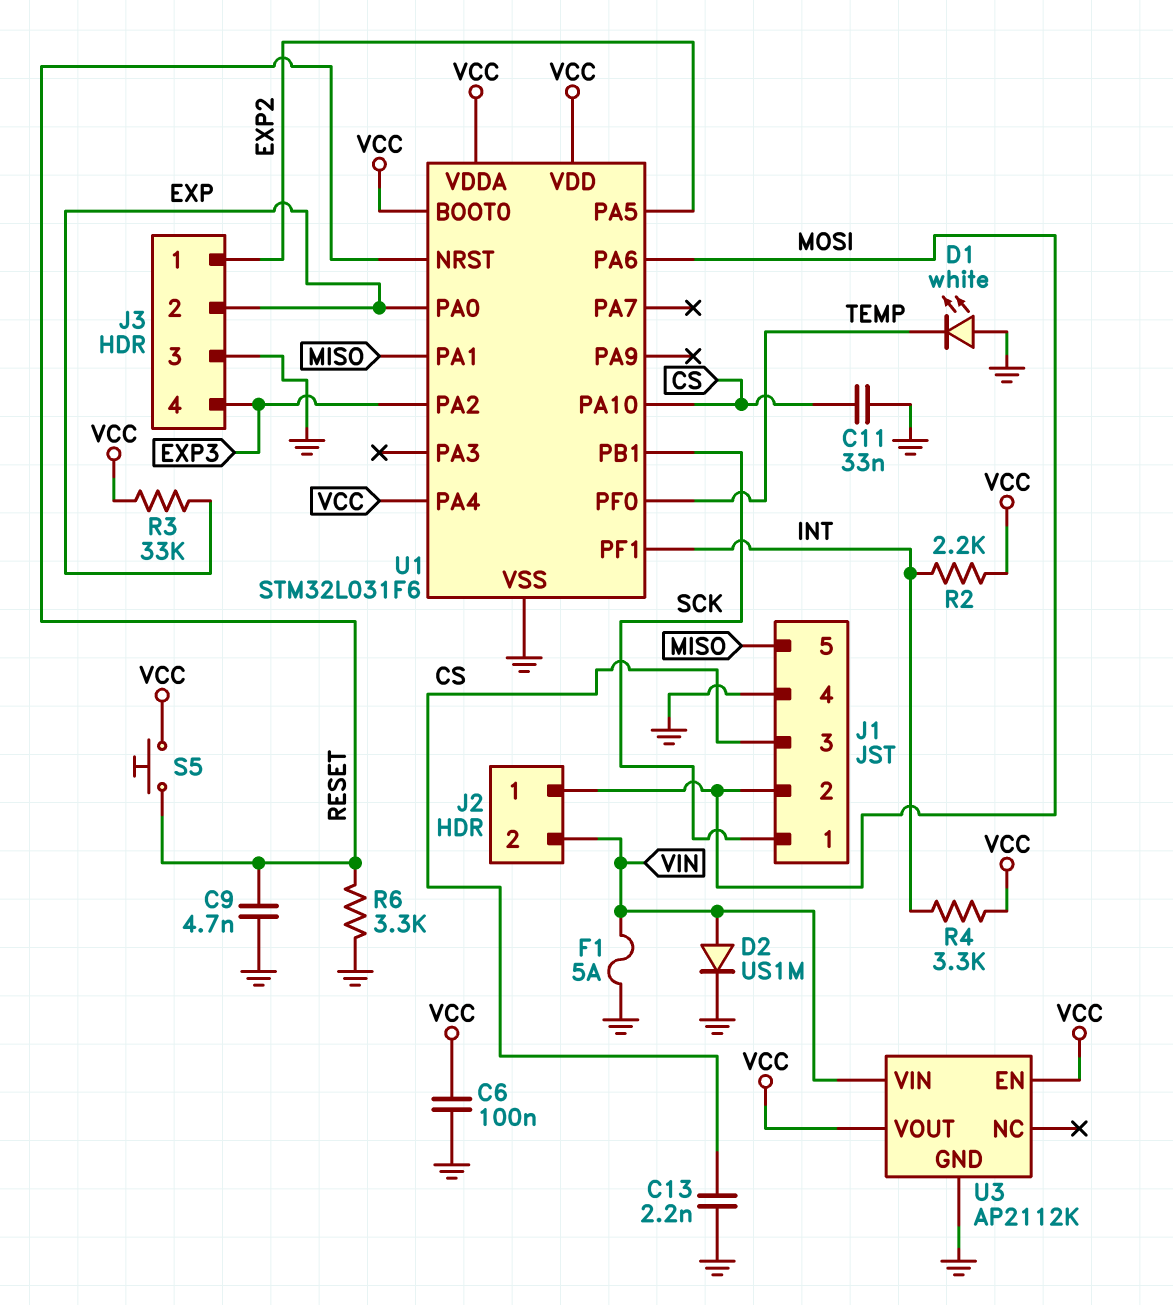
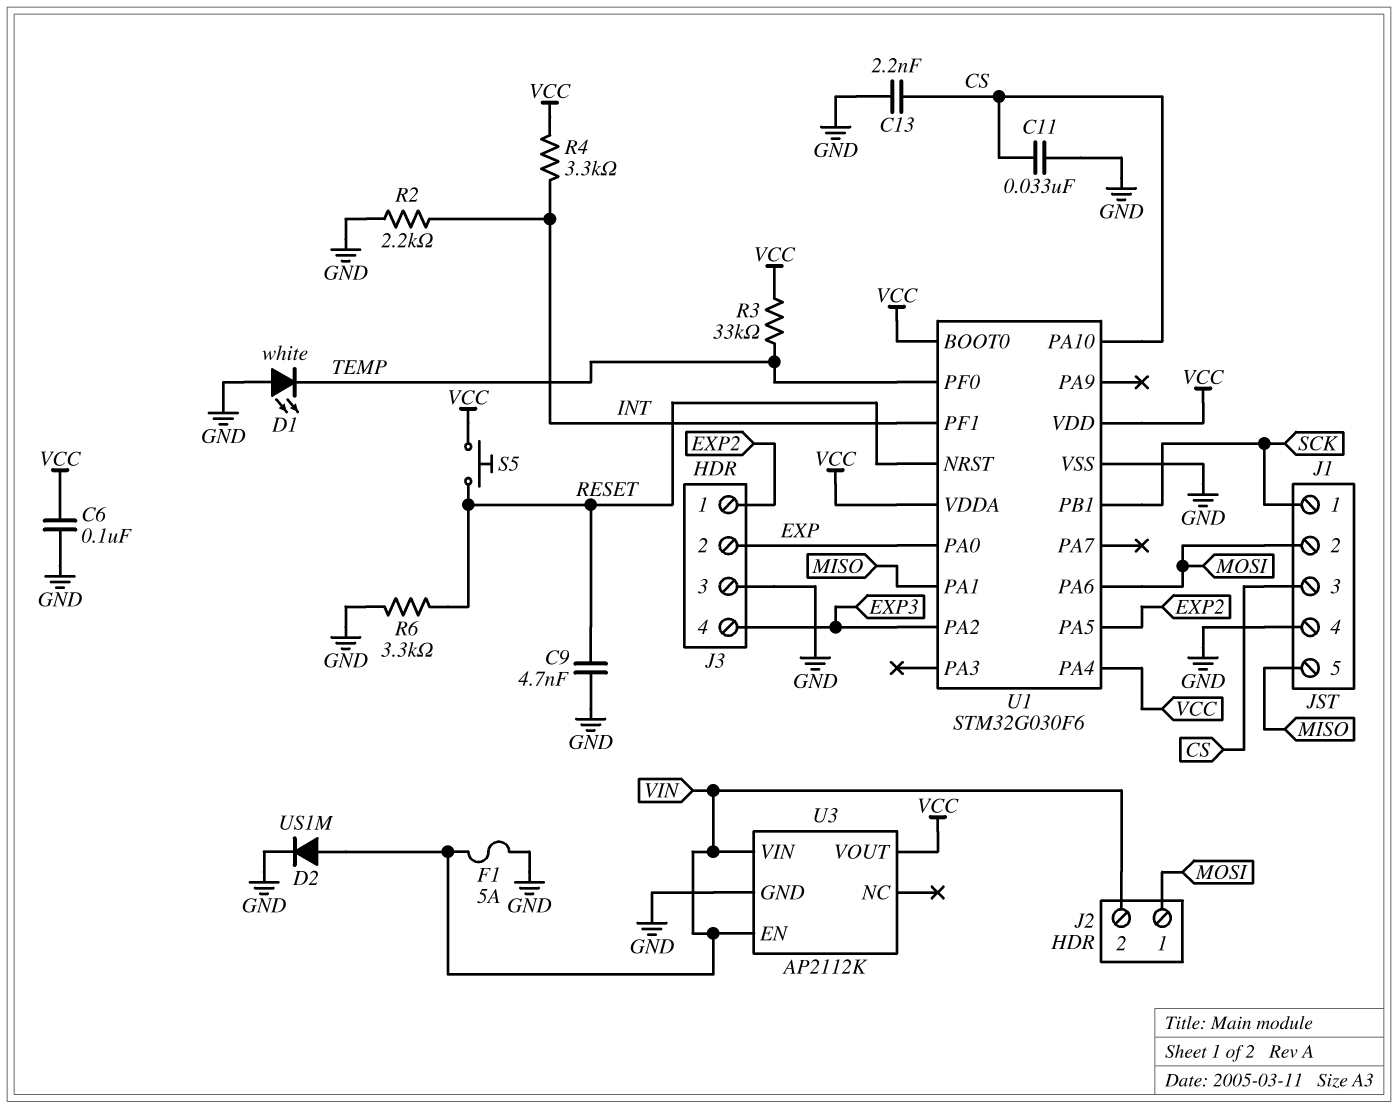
R2: 2.2k (INT, VCC) -> 2.2k (GND, INT)
R3: 33k (EXP, VCC) -> 33k (TEMP, VCC)
U1: STM32L031F6 -> STM32G030F6
U3 pin EN: VCC -> VIN

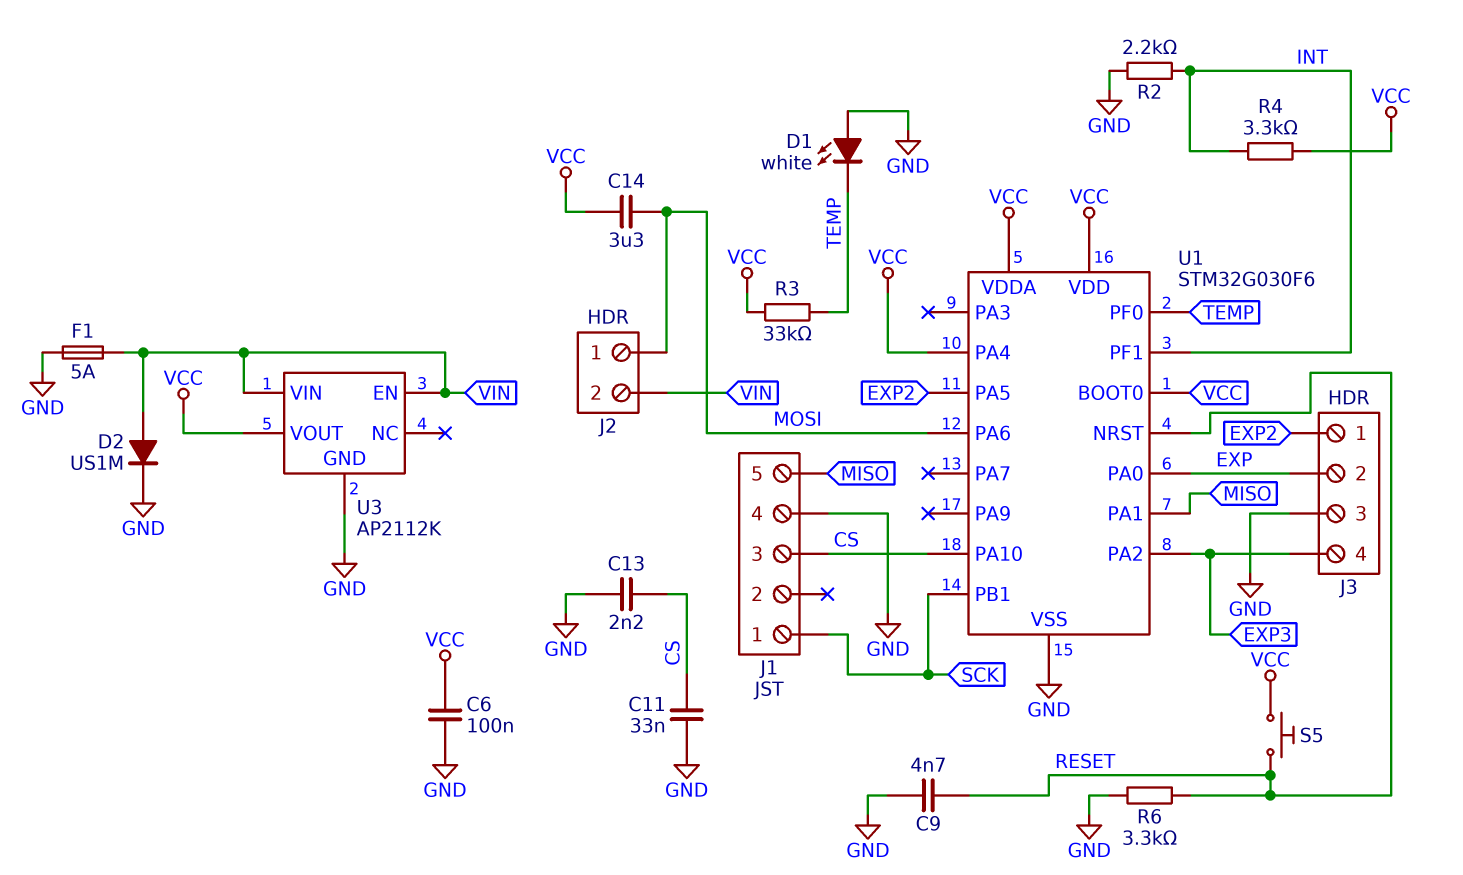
C14: none -> 3.3uF (MOSI, VCC)
J1 pin 2: MOSI -> none

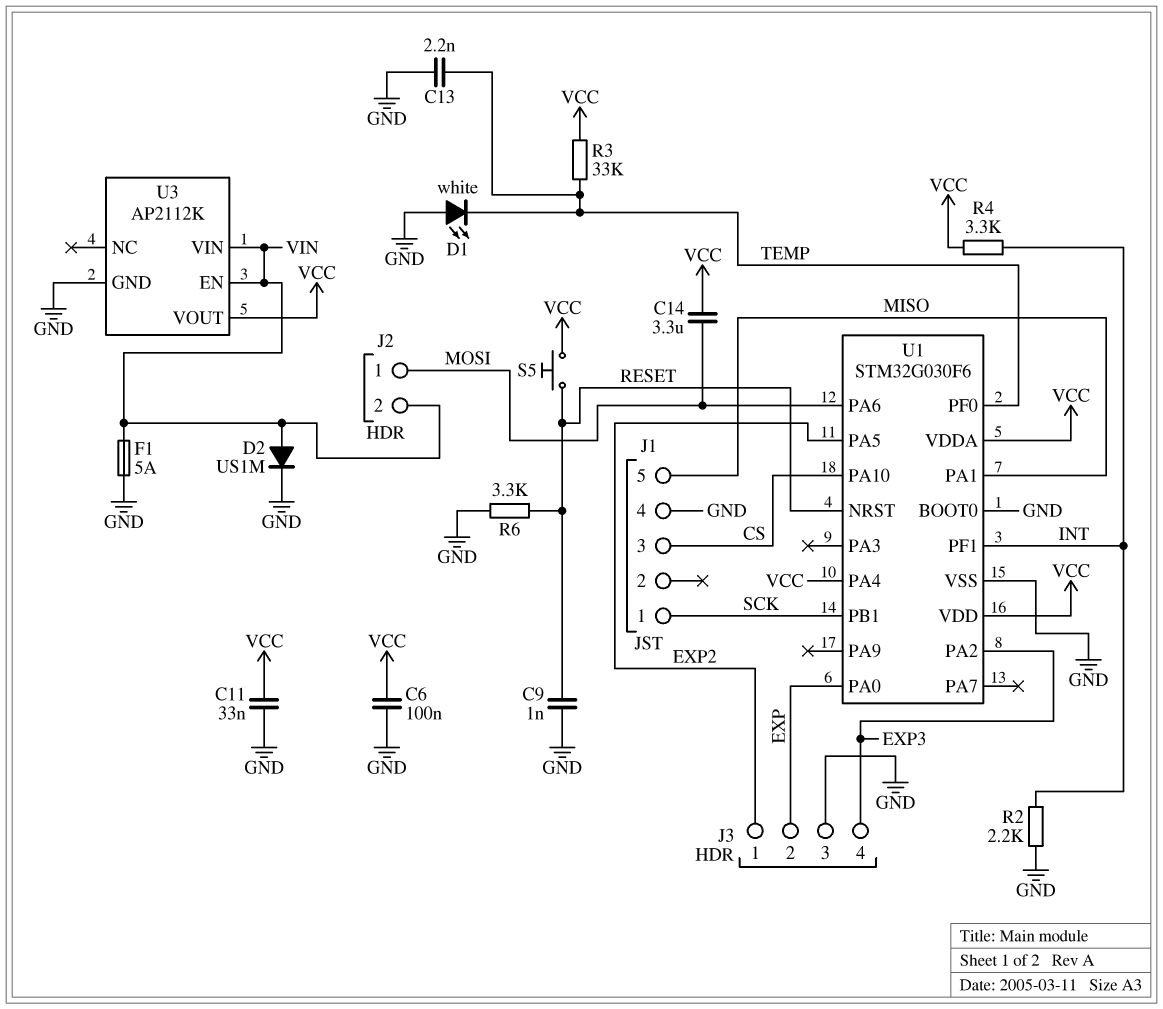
C9: 4.7nF (GND, RESET) -> 1nF (GND, RESET)
C11: 33nF (CS, GND) -> 33nF (GND, VCC)
C13: 2.2nF (CS, GND) -> 2.2nF (GND, TEMP)
U1 pin BOOT0: VCC -> GND

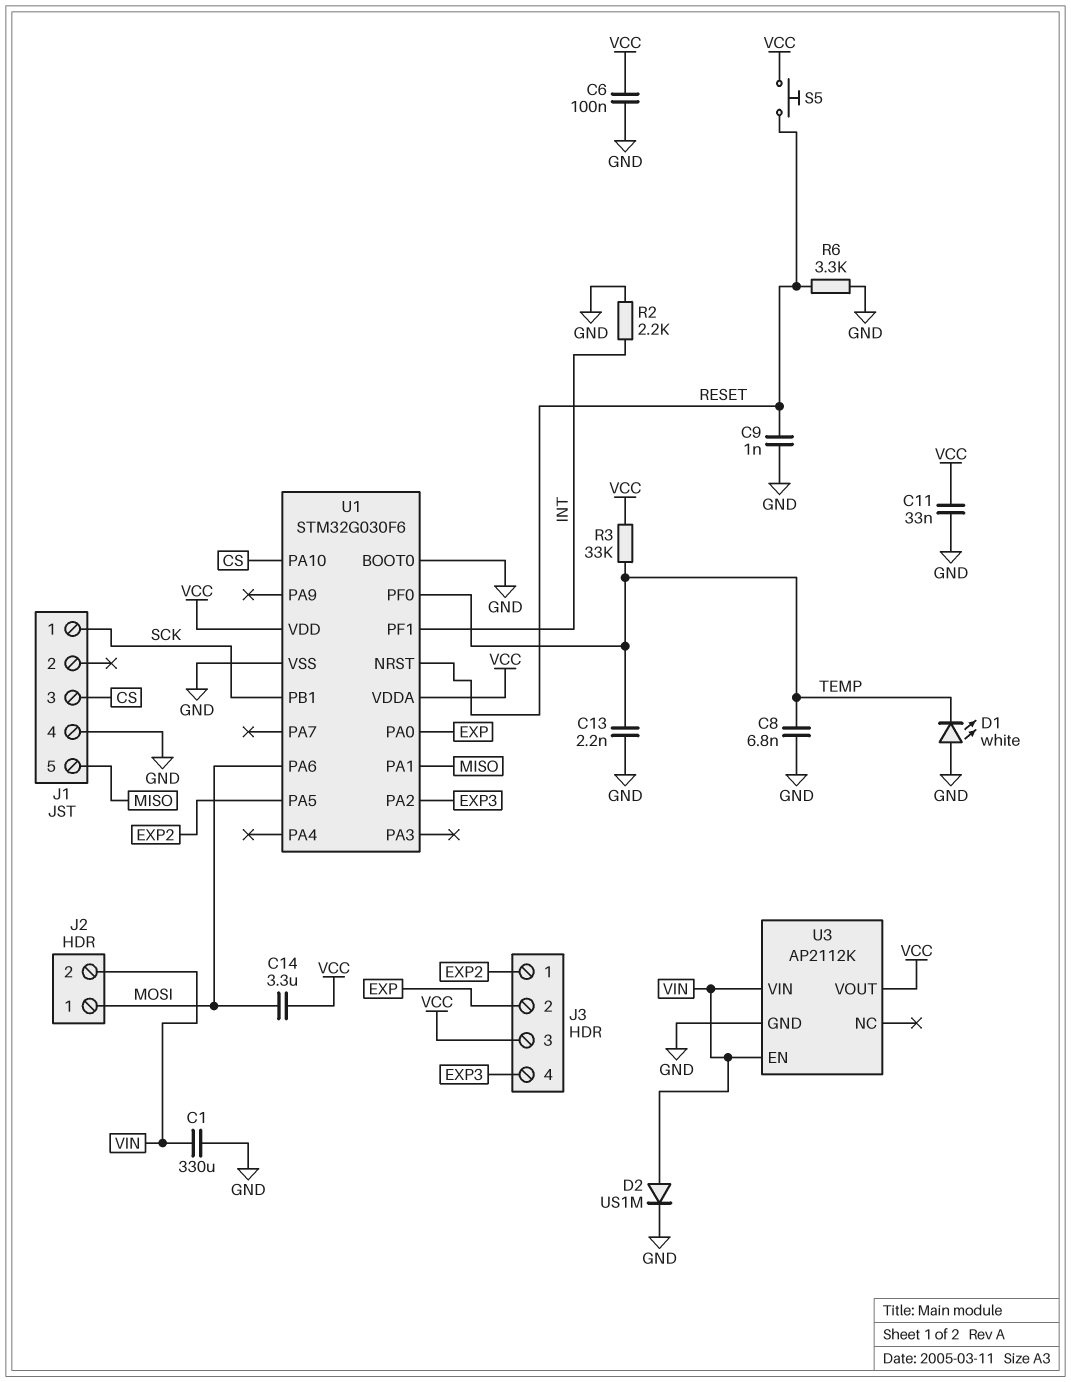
C1: none -> 330uF (GND, VIN)
C8: none -> 6.8nF (GND, TEMP)
F1: 5A (GND, VIN) -> none
J3 pin 3: GND -> VCC
R4: 3.3k (INT, VCC) -> none
U1 pin PA4: VCC -> none

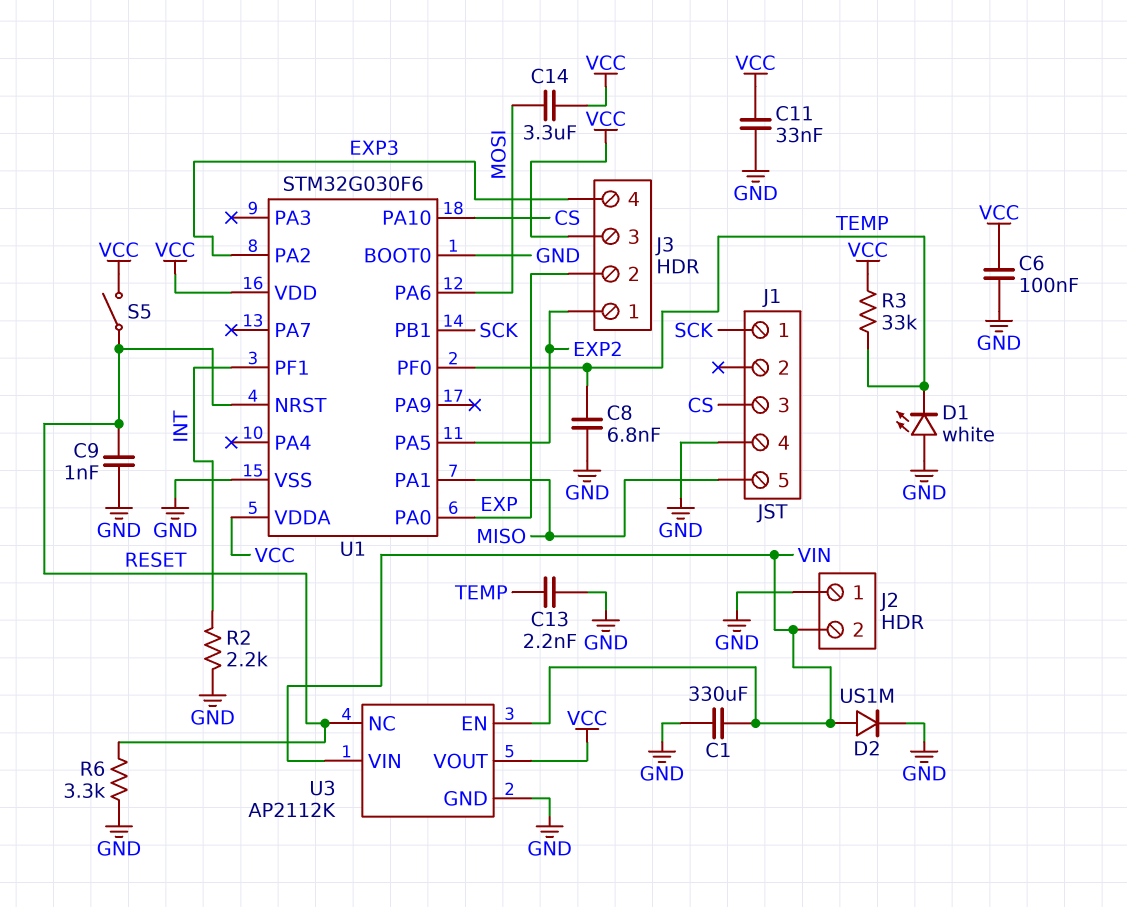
J2 pin 1: MOSI -> GND
S5: button (RESET, VCC) -> switch (RESET, VCC)
U3 pin NC: none -> RESET

